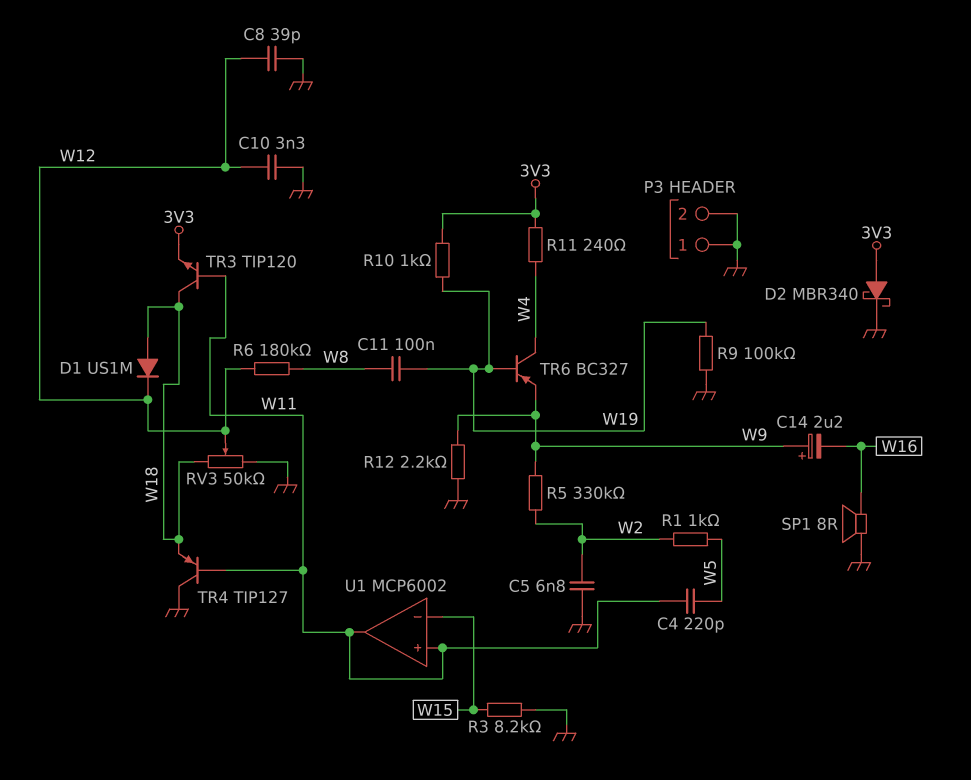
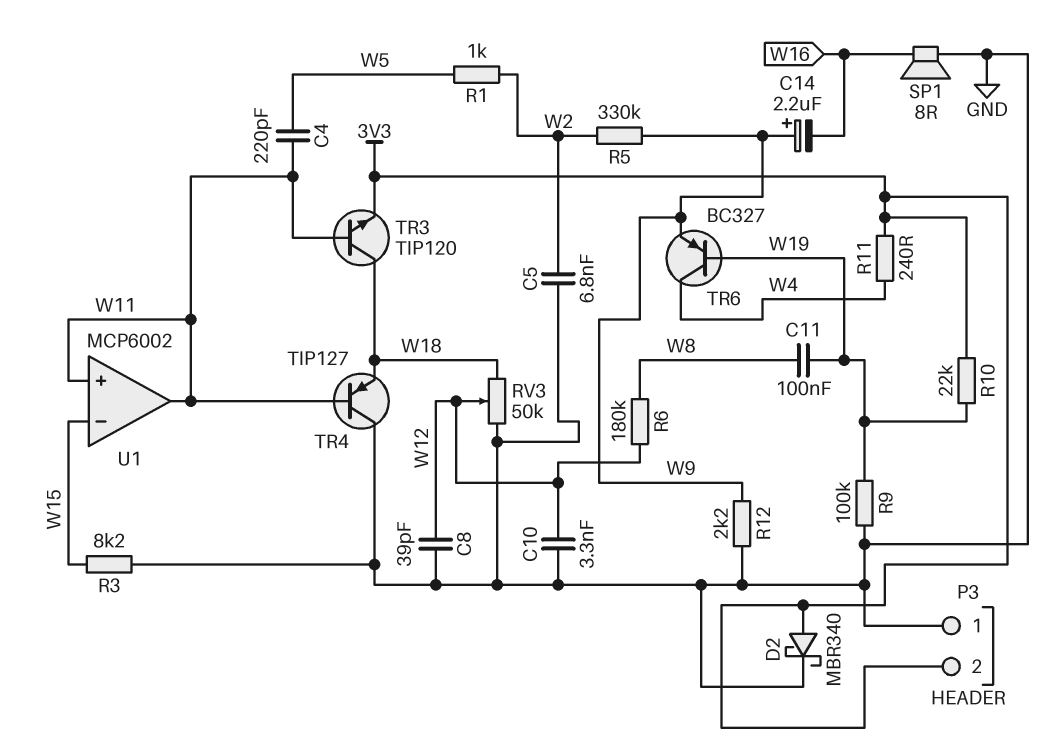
D1: diode US1M (A W18, K W12) -> none
P3 pin 2: GND -> 3V3
R10: 1k (3V3, W19) -> 22k (3V3, W19)

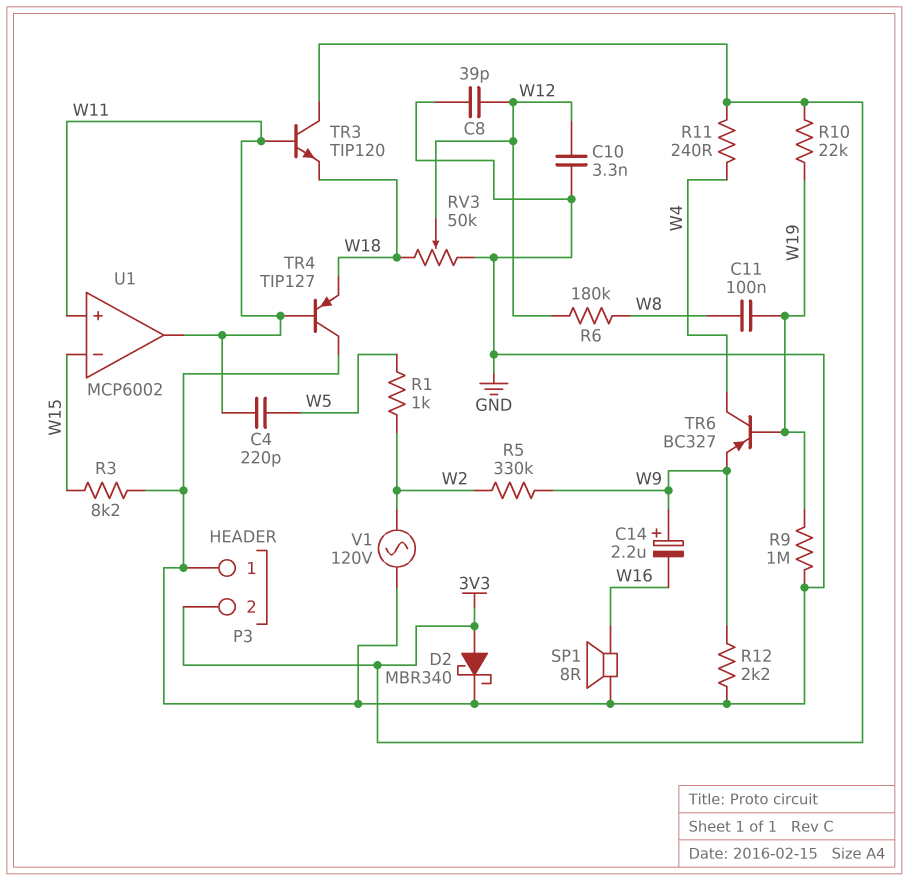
C5: 6.8nF (GND, W2) -> none
R9: 100k (GND, W19) -> 1M (GND, W19)
TR3: NPN TIP120 (B W11, C W18, E 3V3) -> NPN TIP120 (B W11, C 3V3, E W18)
V1: none -> AC 120V (GND, W2)

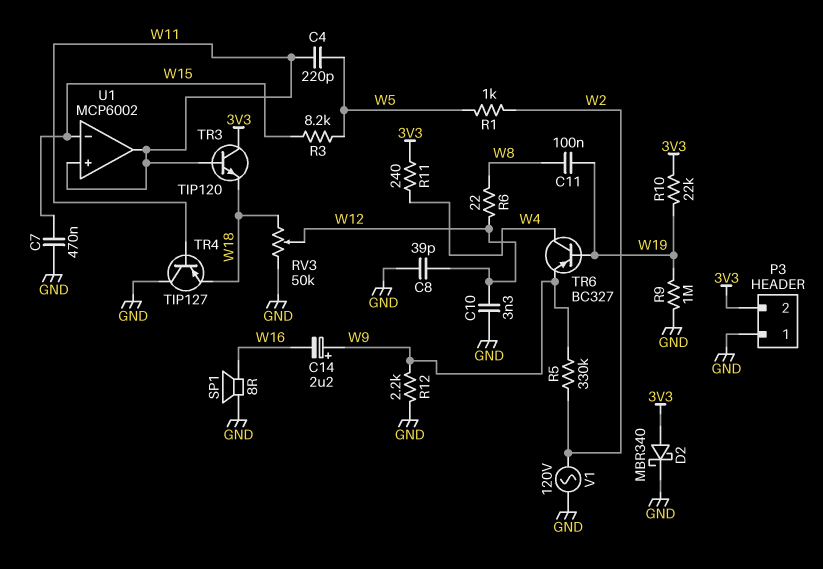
C7: none -> 470nF (GND, W15)
R3: 8.2k (GND, W15) -> 8.2k (W5, W15)
R6: 180k (W8, W12) -> 22 (W8, W12)

